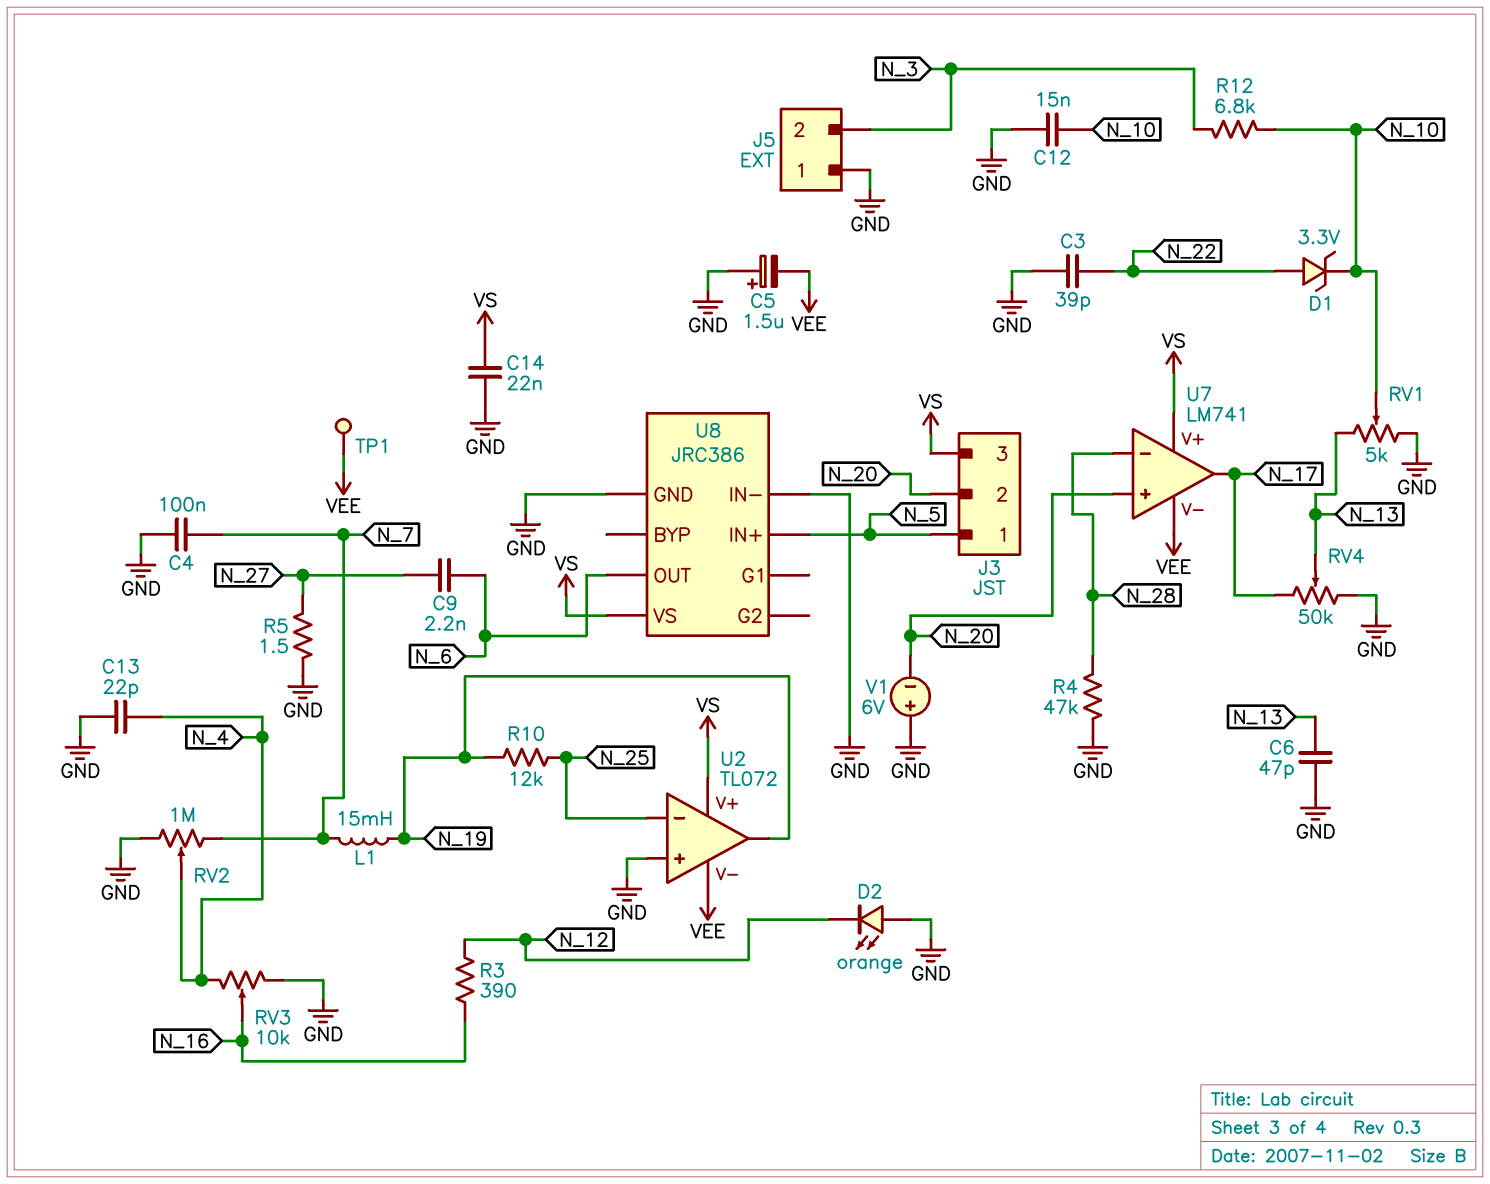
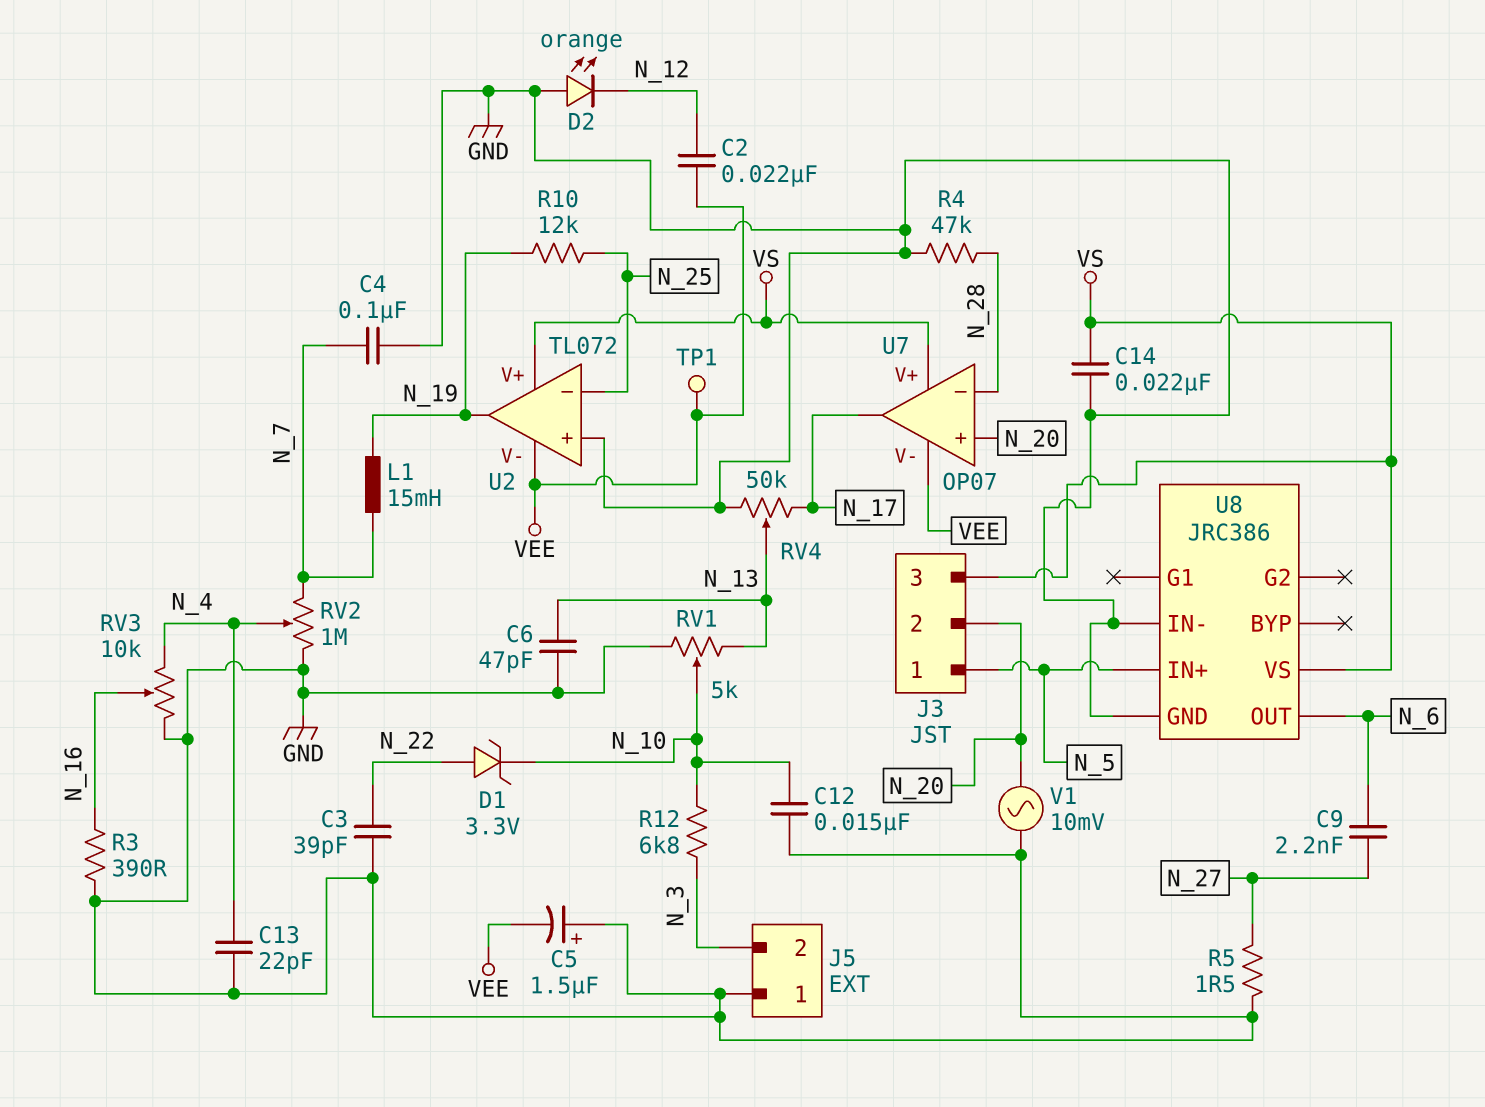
C2: none -> 22nF (N_12, VEE)
R3: 390 (N_12, N_16) -> 390 (GND, N_16)
U7: LM741 -> OP07
V1: 6V (plus GND, minus N_20) -> AC 10mV (GND, N_20)

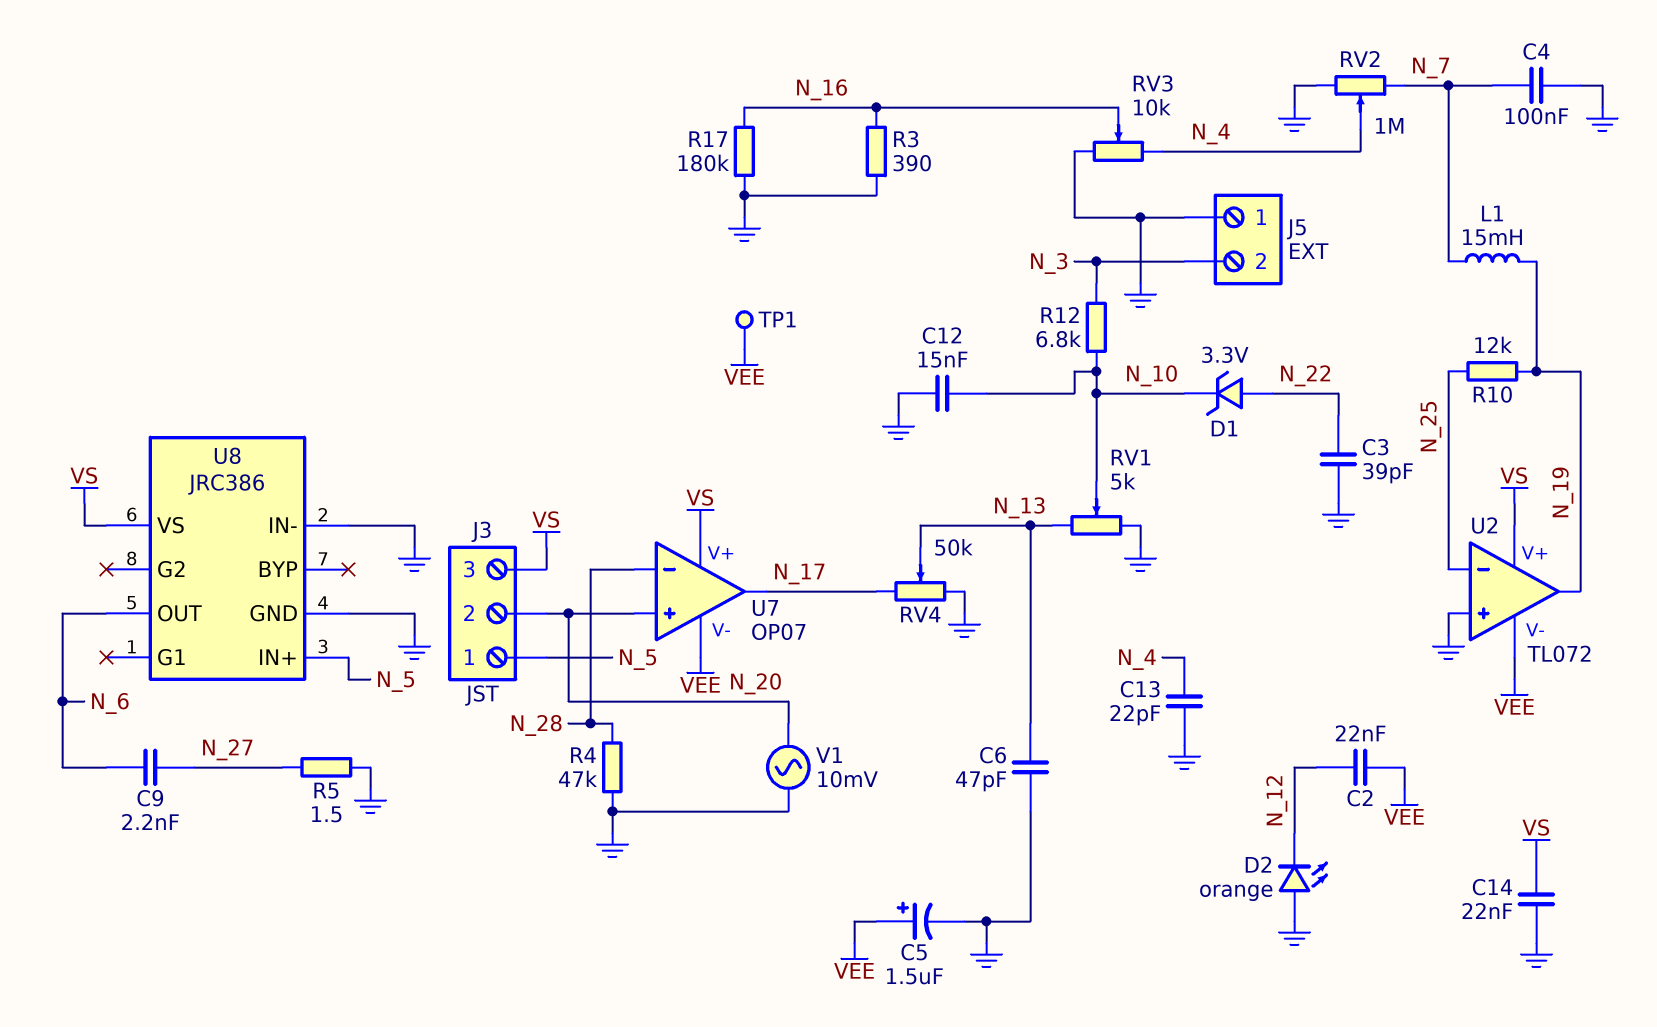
C5: 1.5uF (plus GND, minus VEE) -> 1.5uF (plus VEE, minus GND)
R17: none -> 180k (GND, N_16)

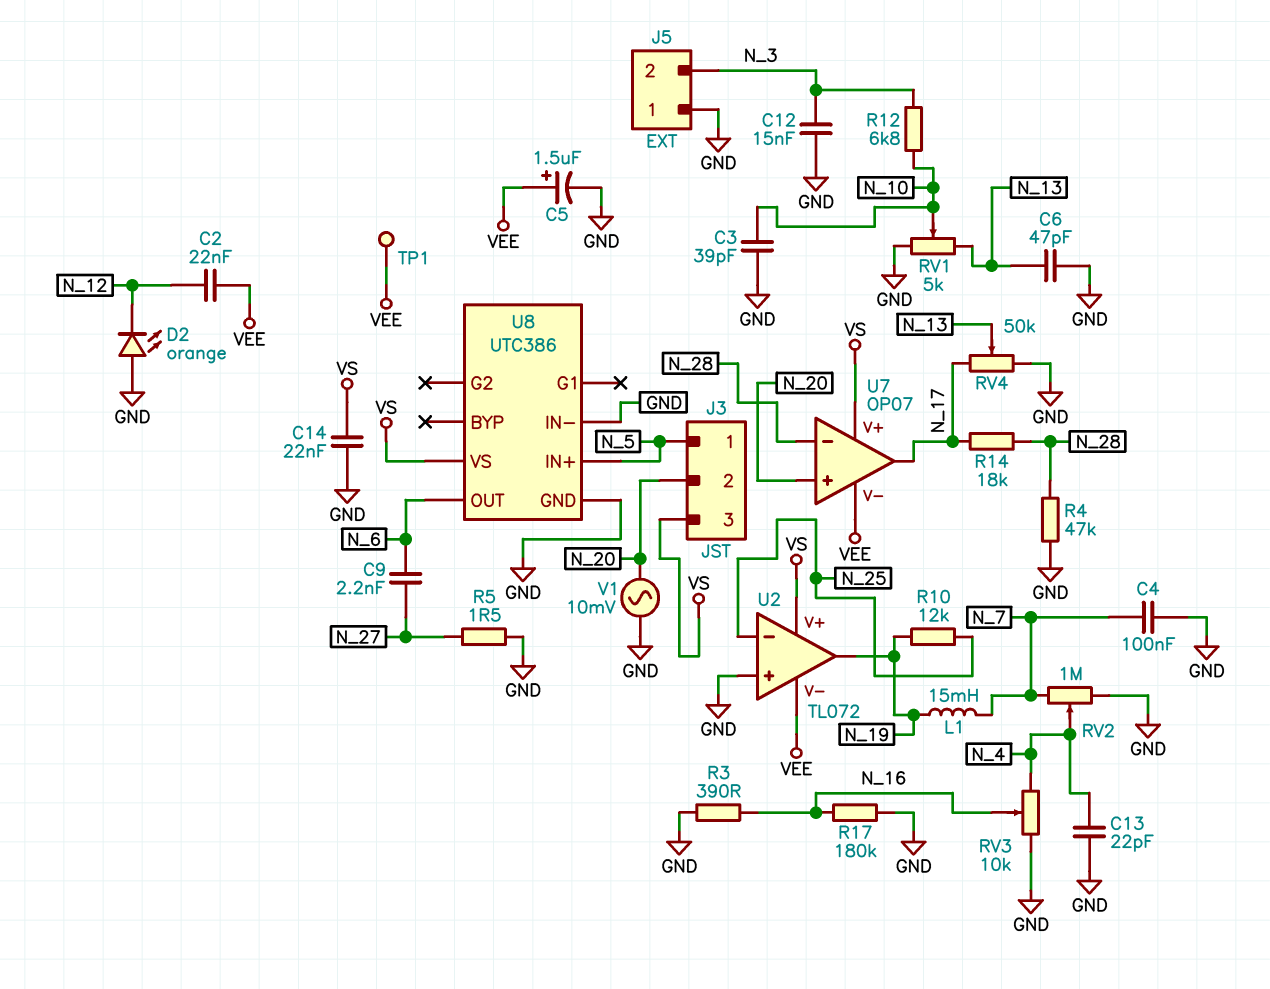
C3: 39pF (GND, N_22) -> 39pF (GND, N_10)
C12: 15nF (GND, N_10) -> 15nF (GND, N_3)
D1: zener 3.3V (A N_22, K N_10) -> none
R14: none -> 18k (N_17, N_28)
U8: JRC386 -> UTC386

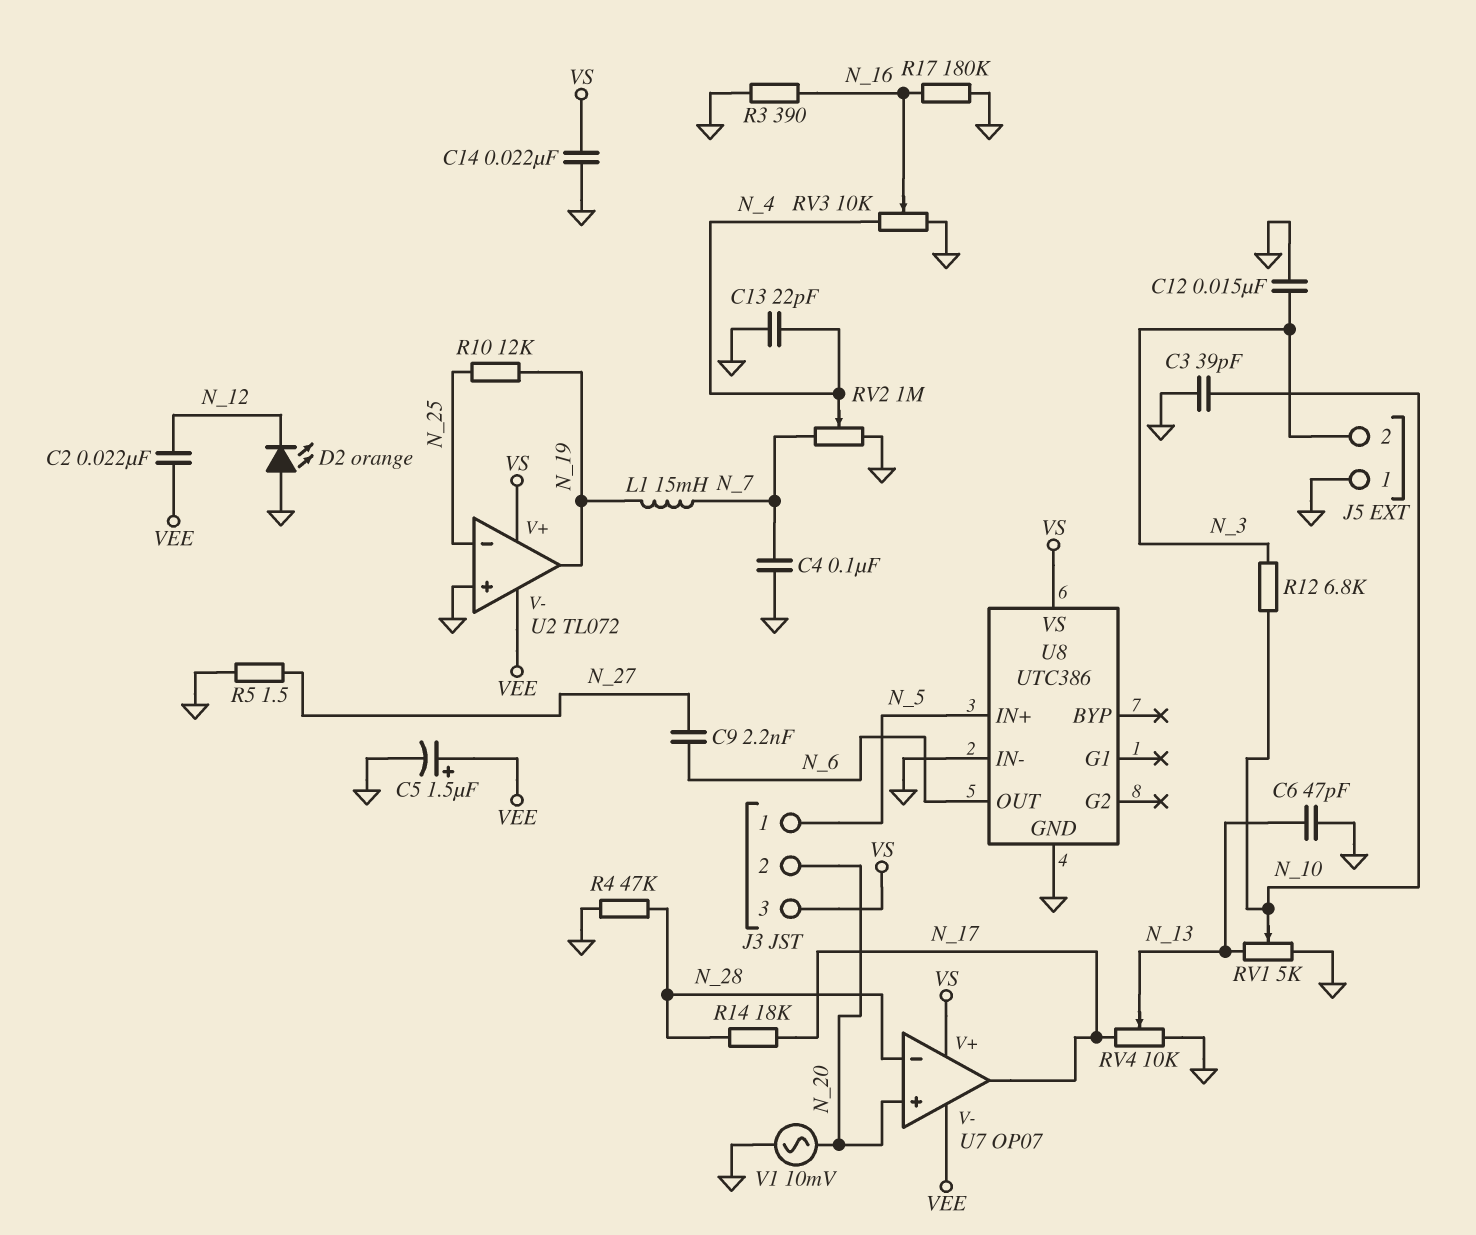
RV4: 50k (GND, N_17, wiper N_13) -> 10k (GND, N_17, wiper N_13)
TP1: test point (VEE) -> none

